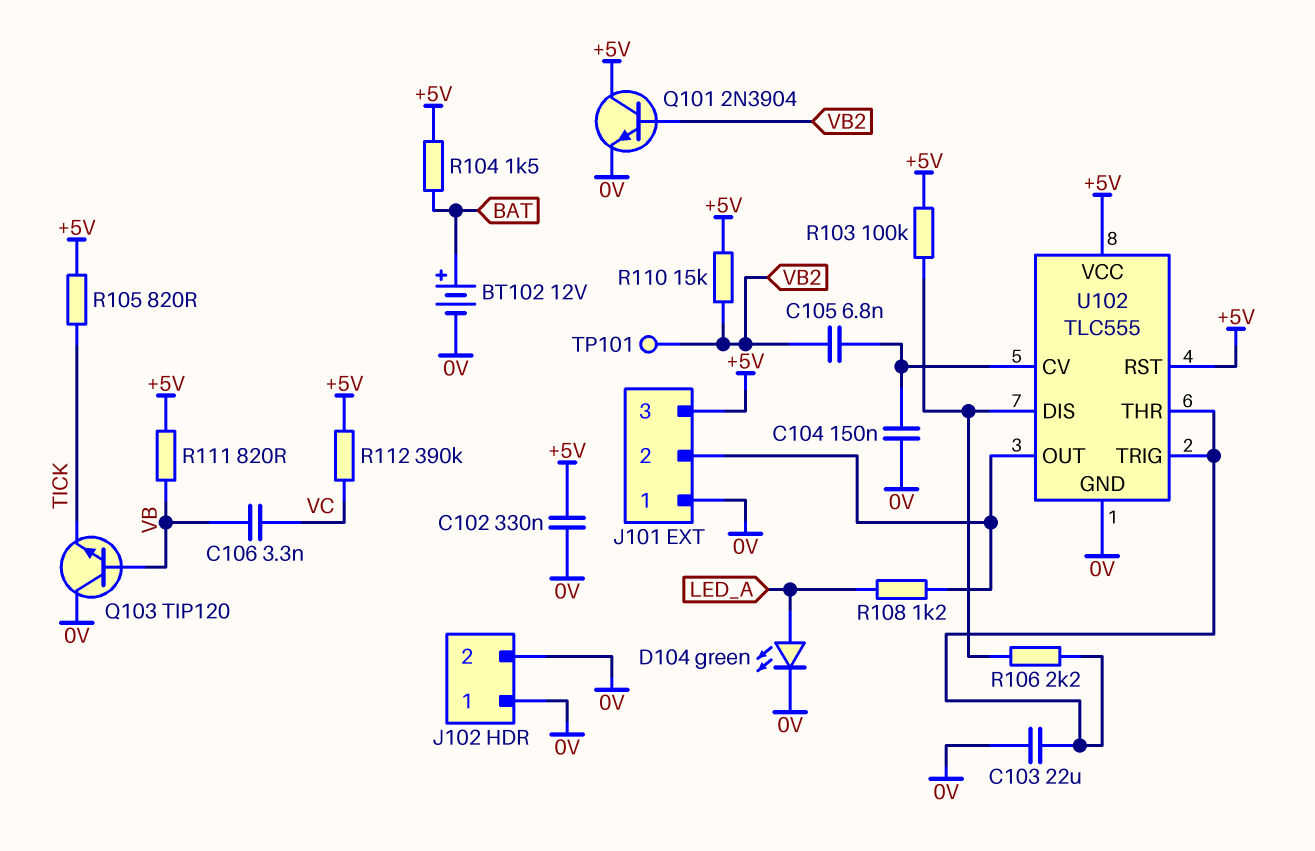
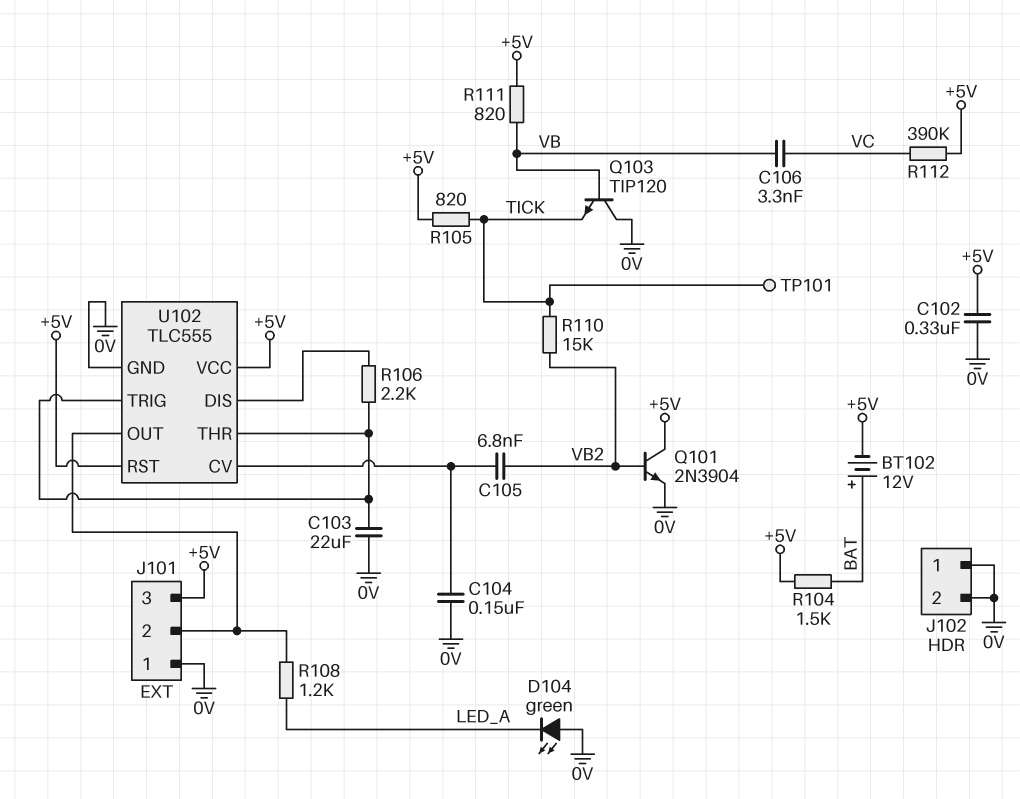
BT102: 12V (plus BAT, minus 0V) -> 12V (plus BAT, minus +5V)
D104: LED green (A LED_A, K 0V) -> LED green (A 0V, K LED_A)
R103: 100k (+5V, U102/DIS) -> none
R110: 15k (+5V, VB2) -> 15k (TICK, VB2)
TP101: test point (VB2) -> test point (TICK)

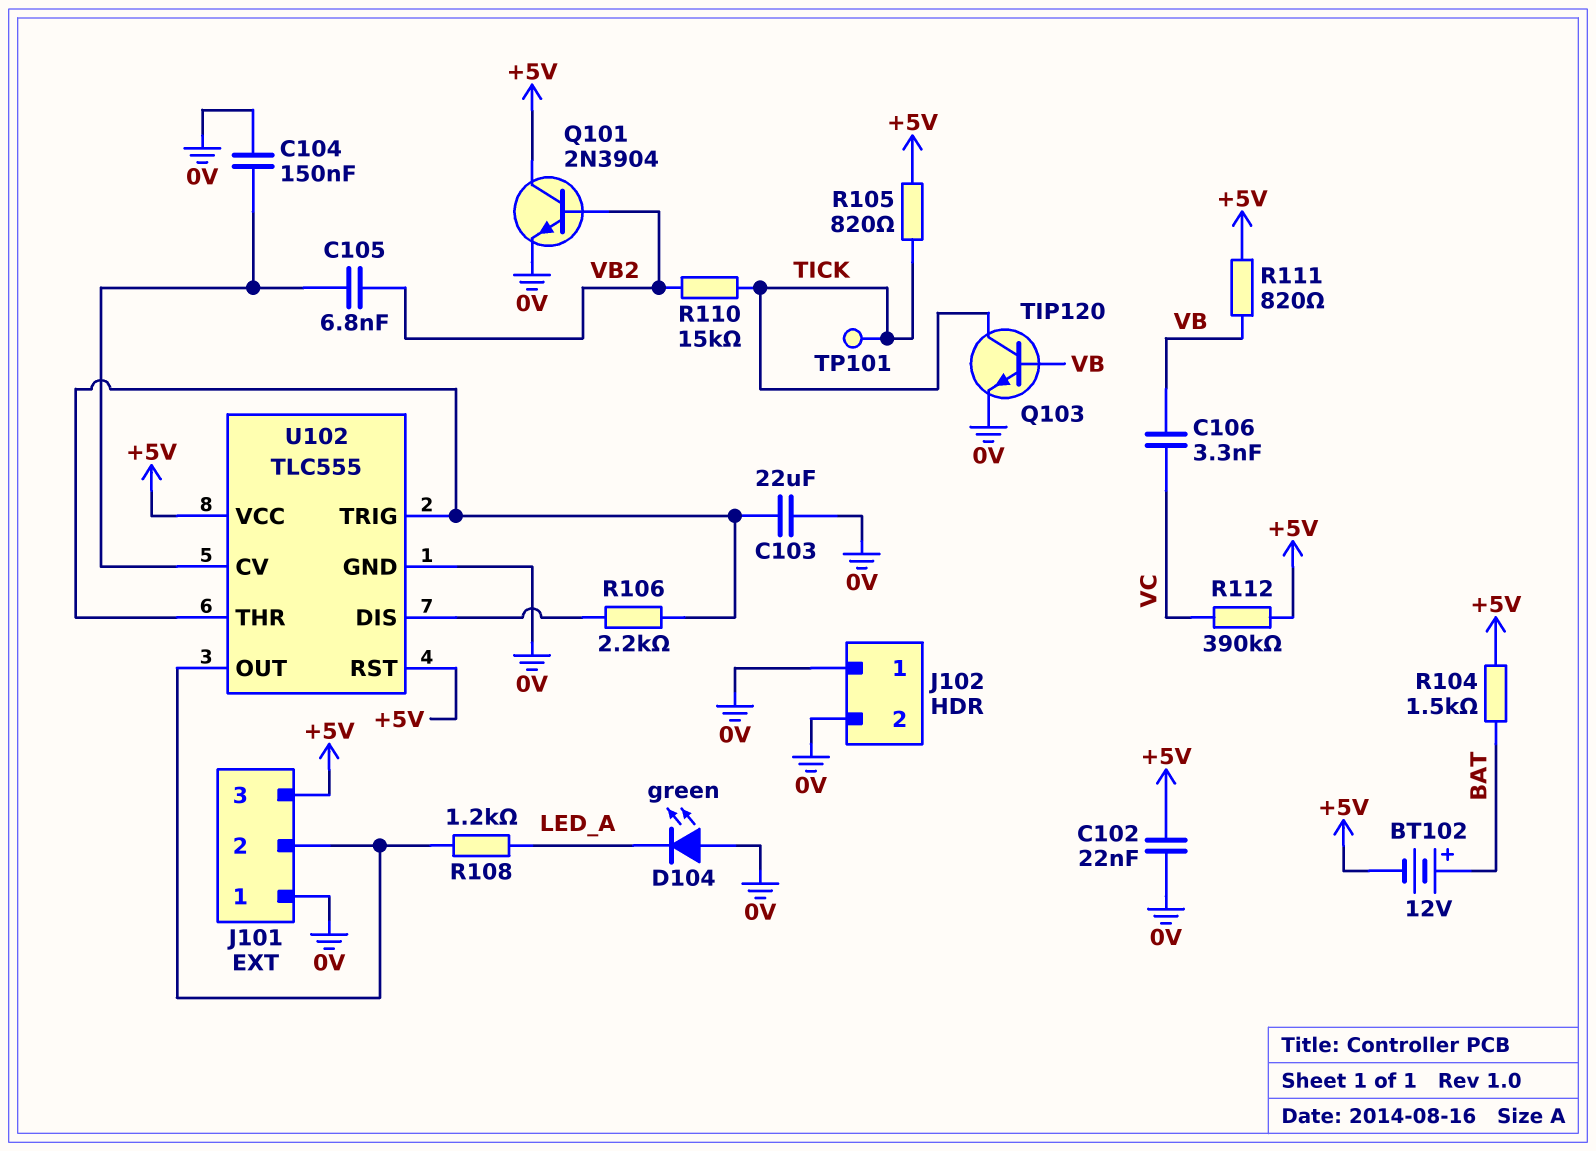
C102: 330nF (+5V, 0V) -> 22nF (+5V, 0V)
Q103: NPN TIP120 (B VB, C 0V, E TICK) -> NPN TIP120 (B VB, C TICK, E 0V)

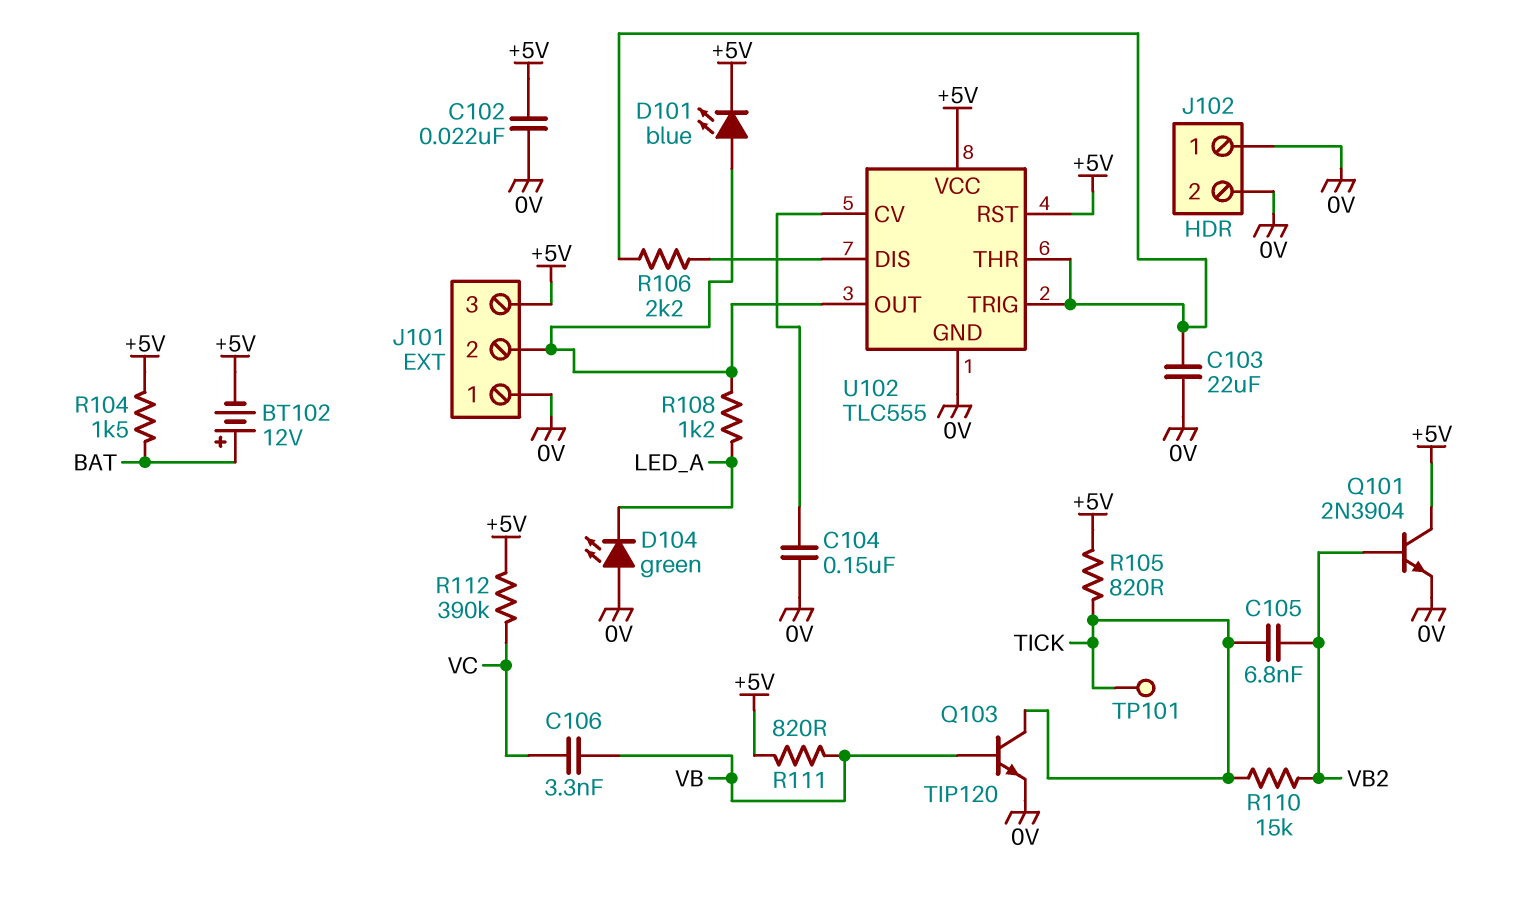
C105: 6.8nF (U102/CV, VB2) -> 6.8nF (TICK, VB2)
D101: none -> LED blue (A J101/2, K +5V)

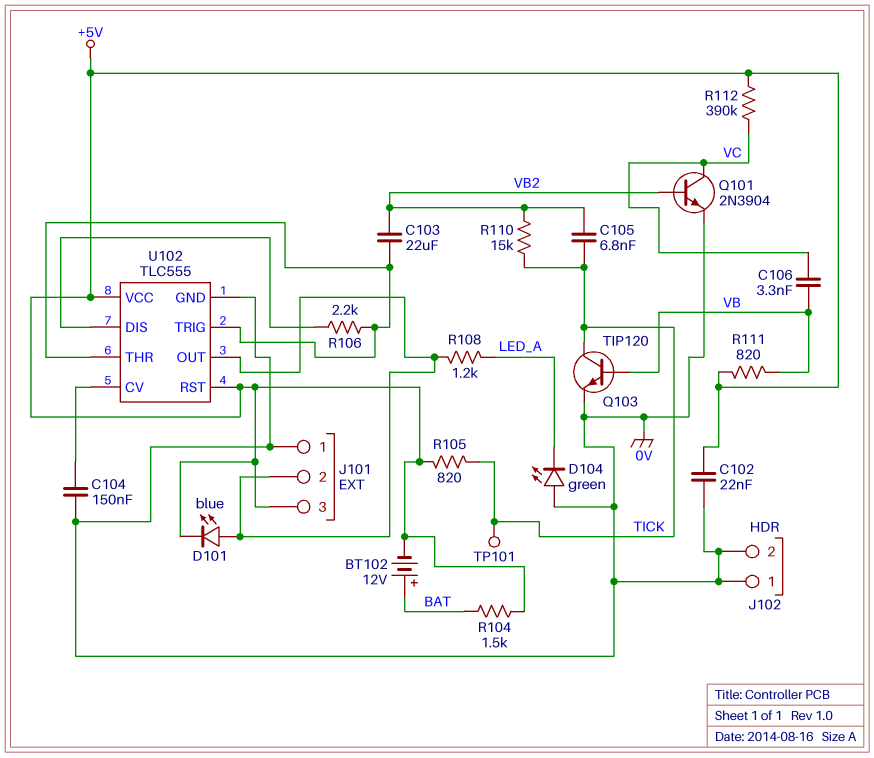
C103: 22uF (0V, U102/THR) -> 22uF (U102/THR, VB2)
Q101: NPN 2N3904 (B VB2, C +5V, E 0V) -> NPN 2N3904 (B VB2, C VC, E 0V)

